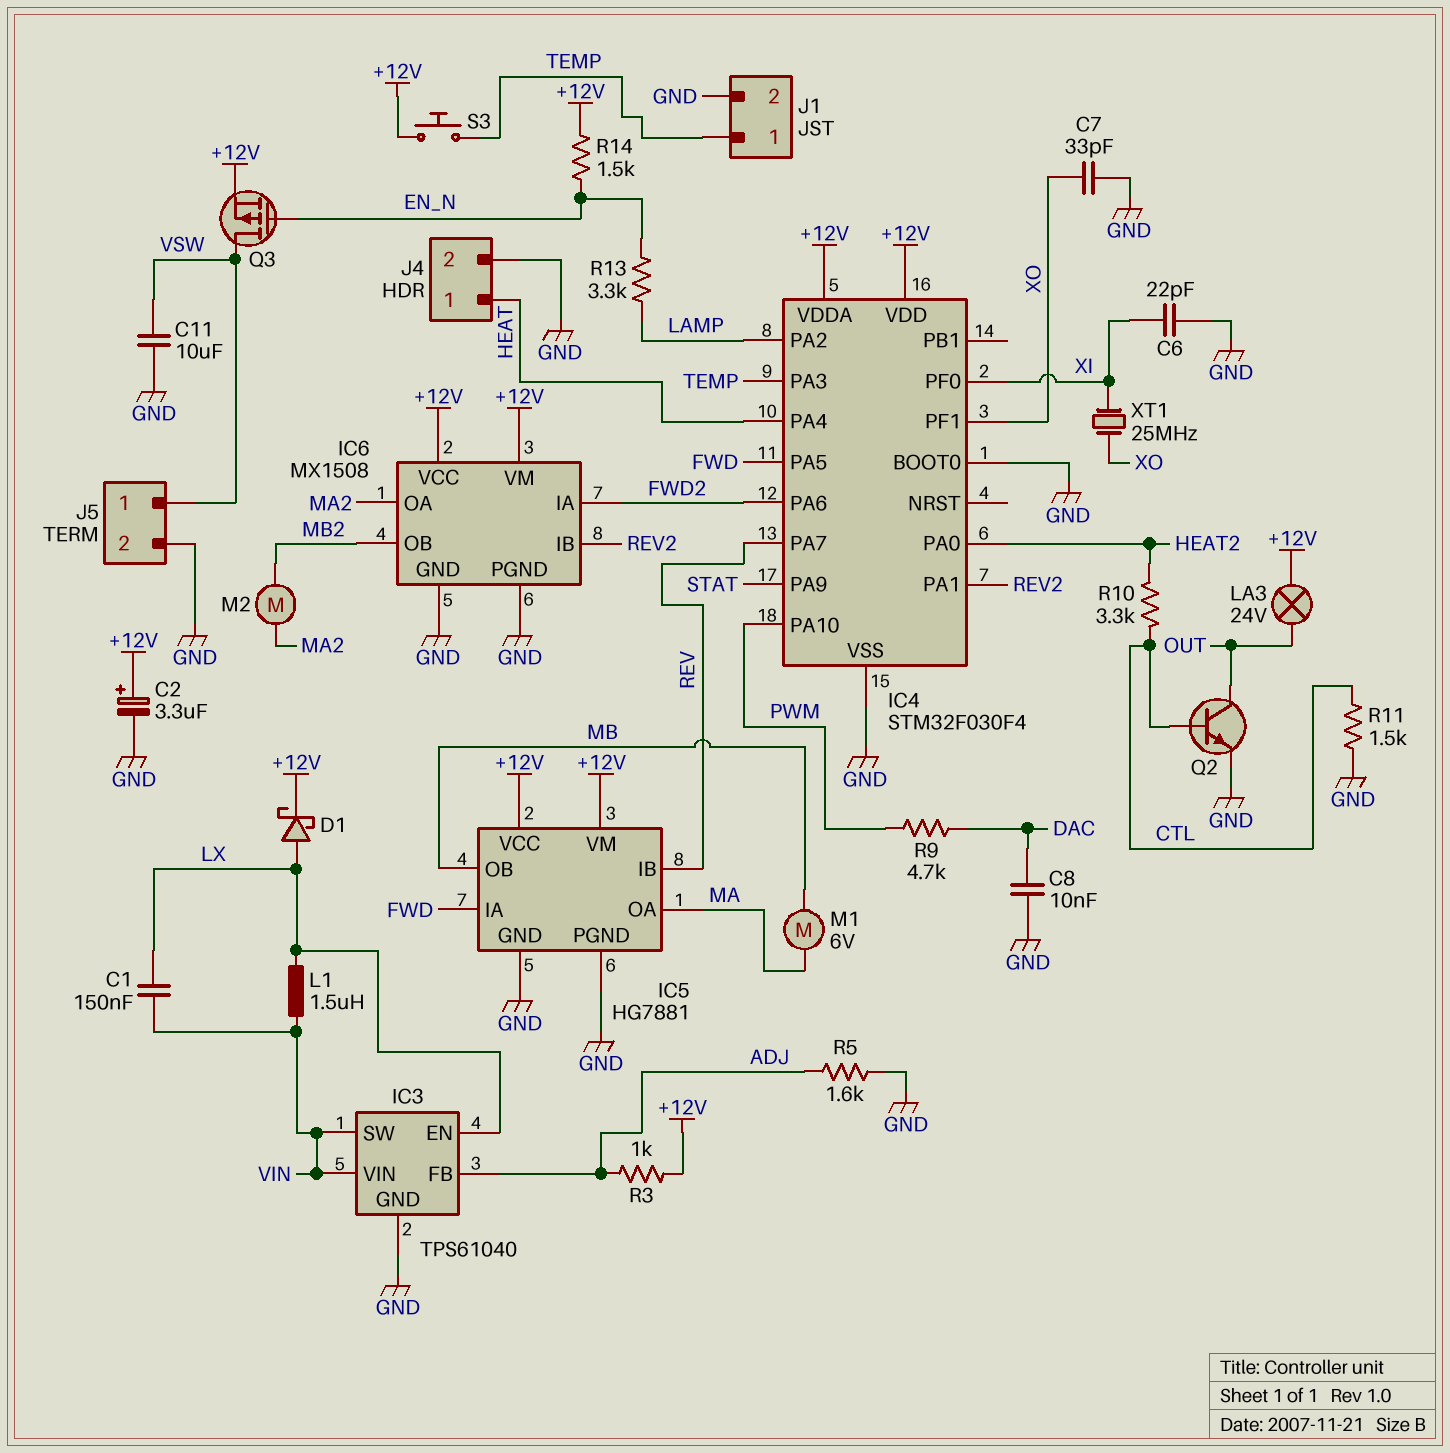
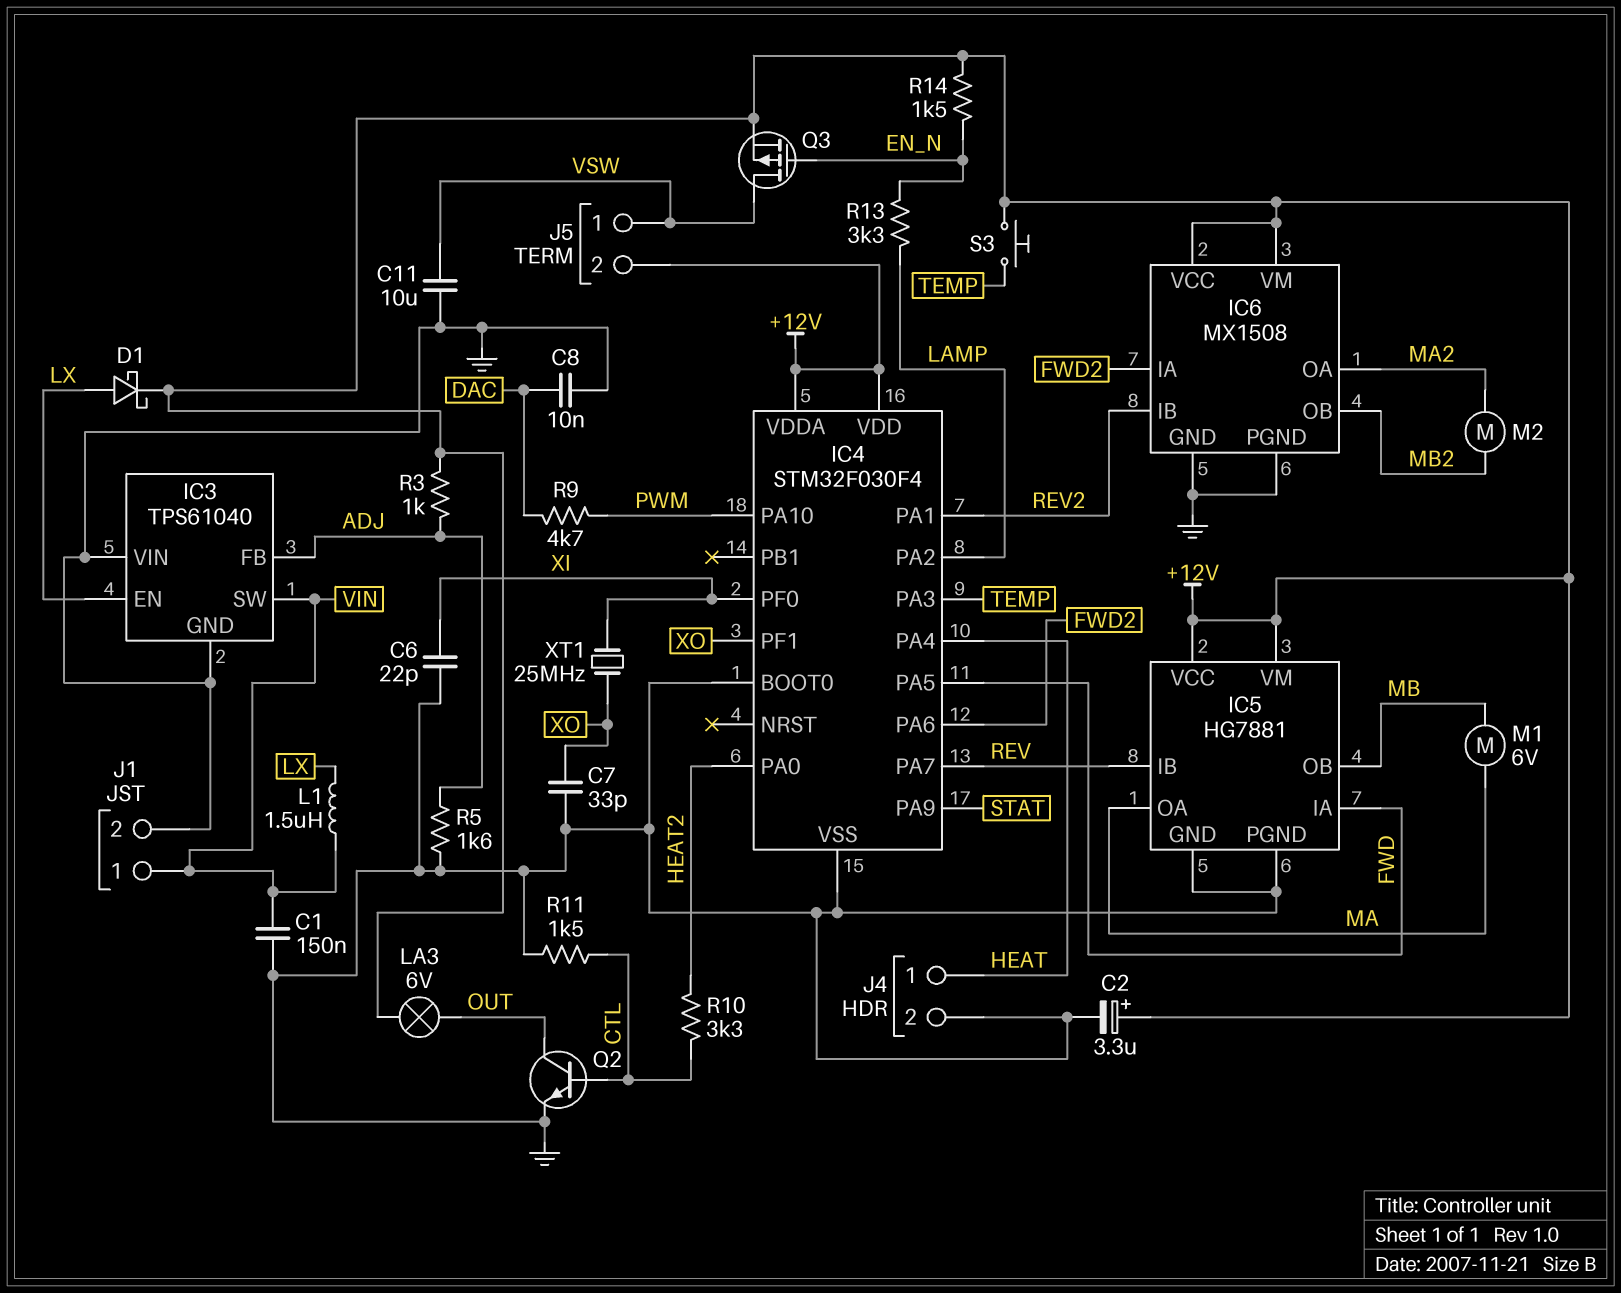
C1: 150nF (LX, VIN) -> 150nF (GND, VIN)
IC3 pin VIN: VIN -> GND
J1 pin 1: TEMP -> VIN
J5 pin 2: GND -> +12V
LA3: lamp 24V (+12V, OUT) -> lamp 6V (+12V, OUT)

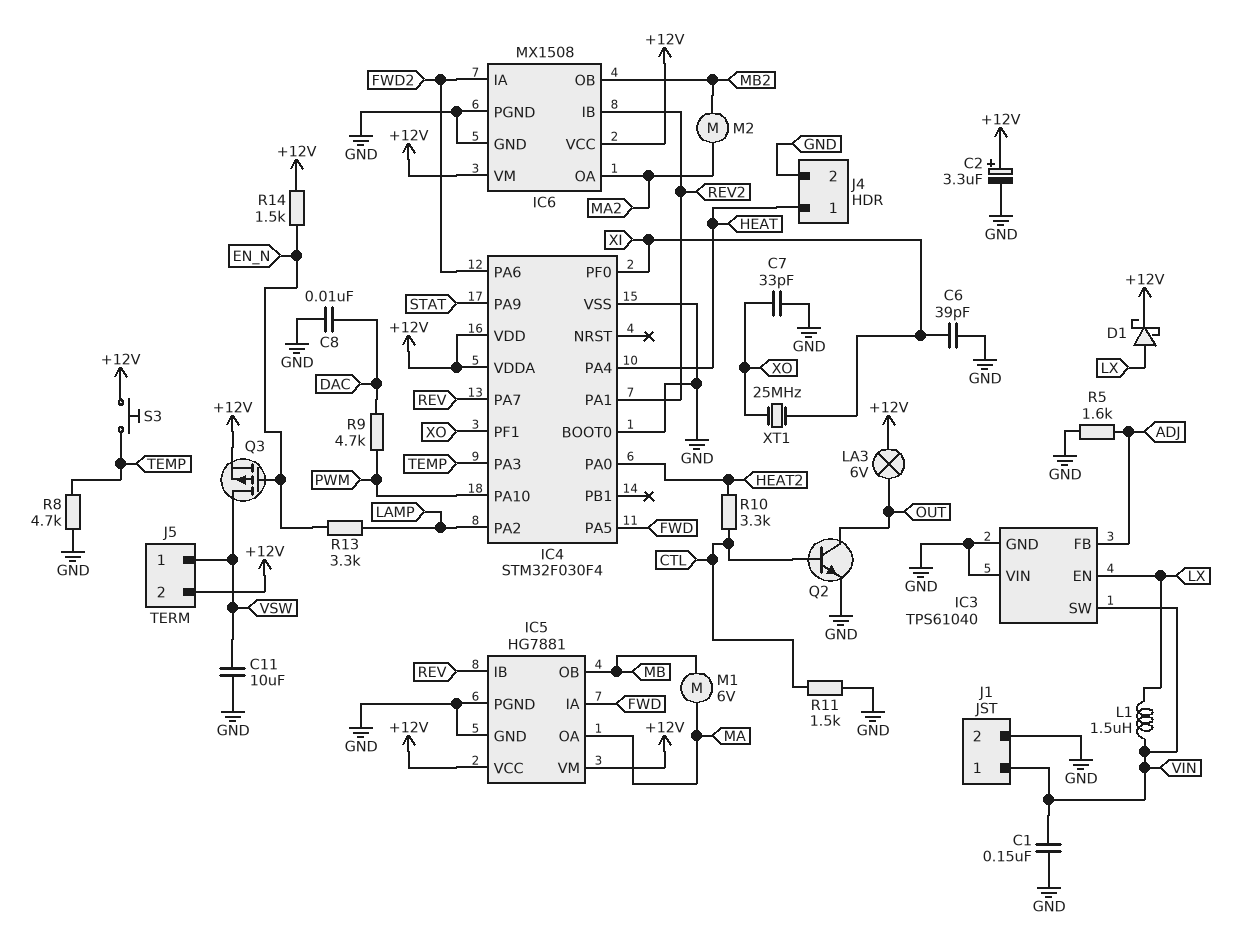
C6: 22pF (GND, XI) -> 39pF (GND, XI)
R3: 1k (+12V, ADJ) -> none
R8: none -> 4.7k (GND, TEMP)

